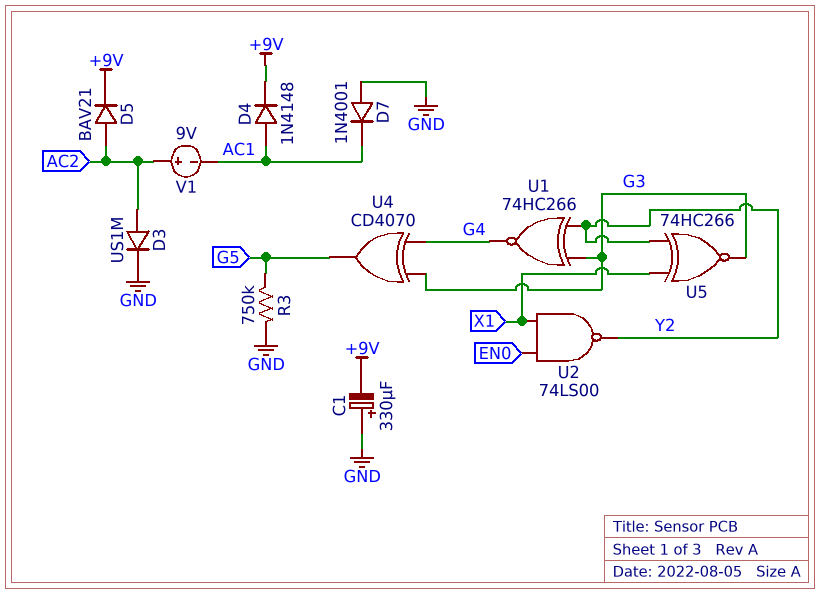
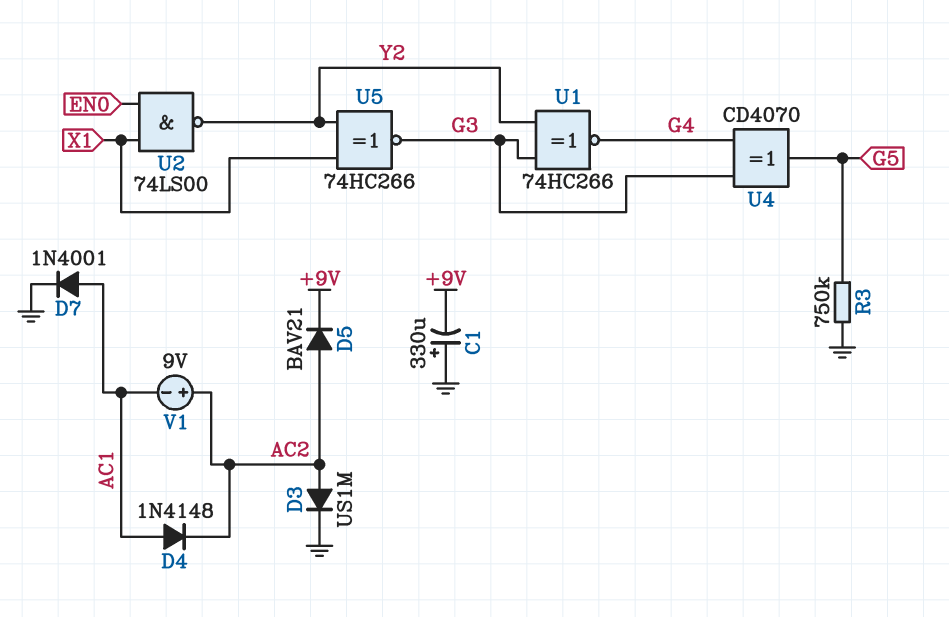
D4: diode 1N4148 (A AC1, K +9V) -> diode 1N4148 (A AC1, K AC2)
D7: diode 1N4001 (A GND, K AC1) -> diode 1N4001 (A AC1, K GND)

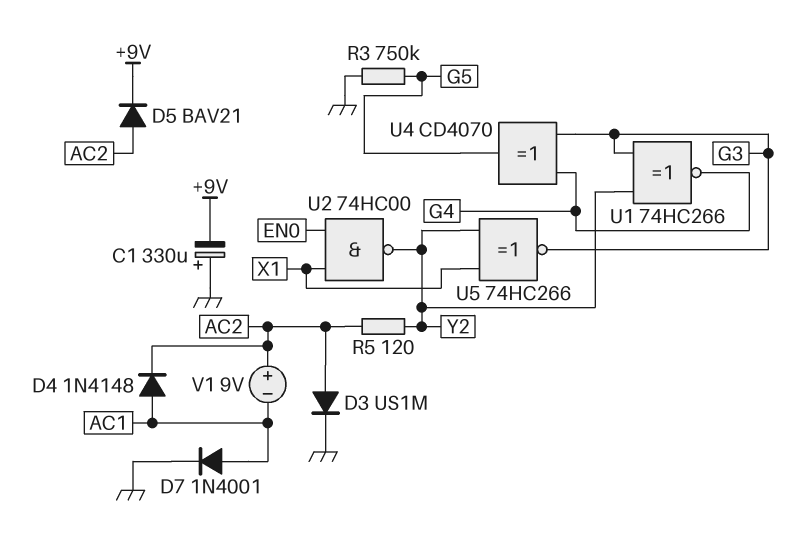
R5: none -> 120 (AC2, Y2)
U2: NAND 74LS00 (in EN0, in X1, out Y2) -> NAND 74HC00 (in EN0, in X1, out Y2)

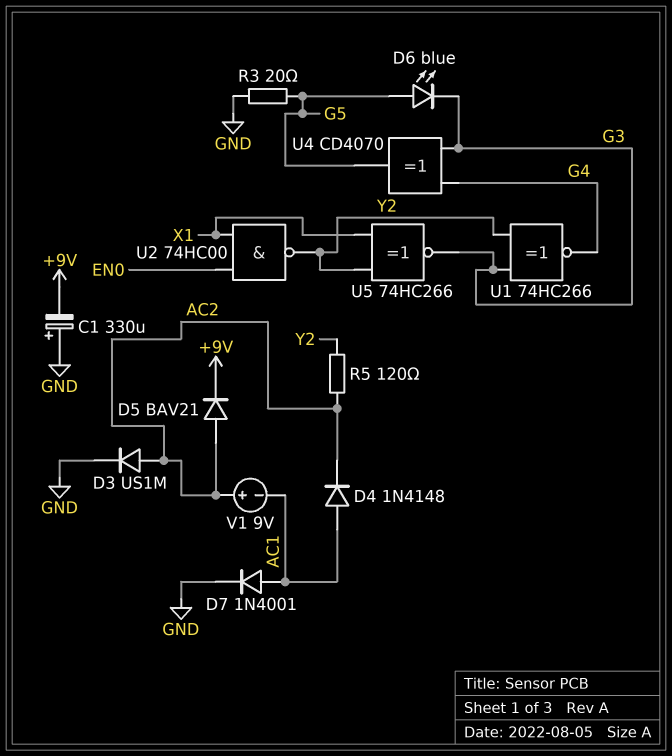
D6: none -> LED blue (A G5, K G3)
R3: 750k (G5, GND) -> 20 (G5, GND)

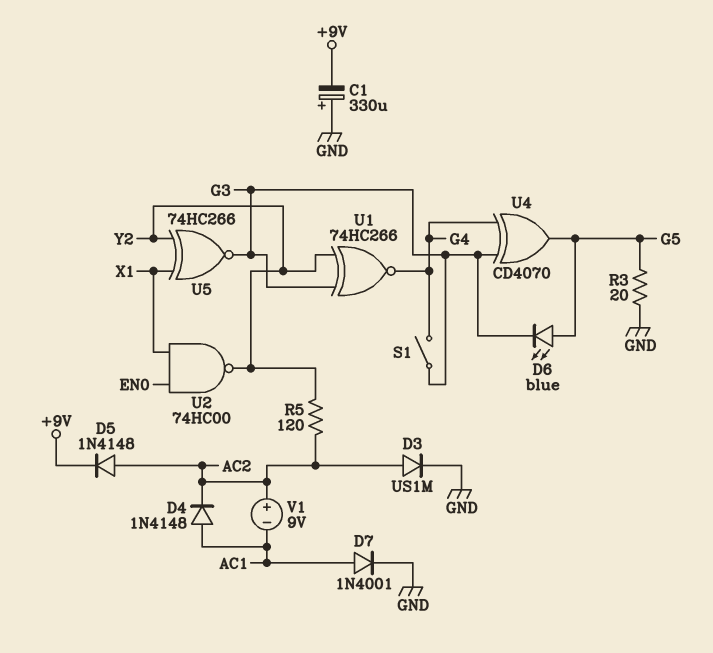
D5: diode BAV21 (A AC2, K +9V) -> diode 1N4148 (A AC2, K +9V)
S1: none -> switch (G3, G4)

